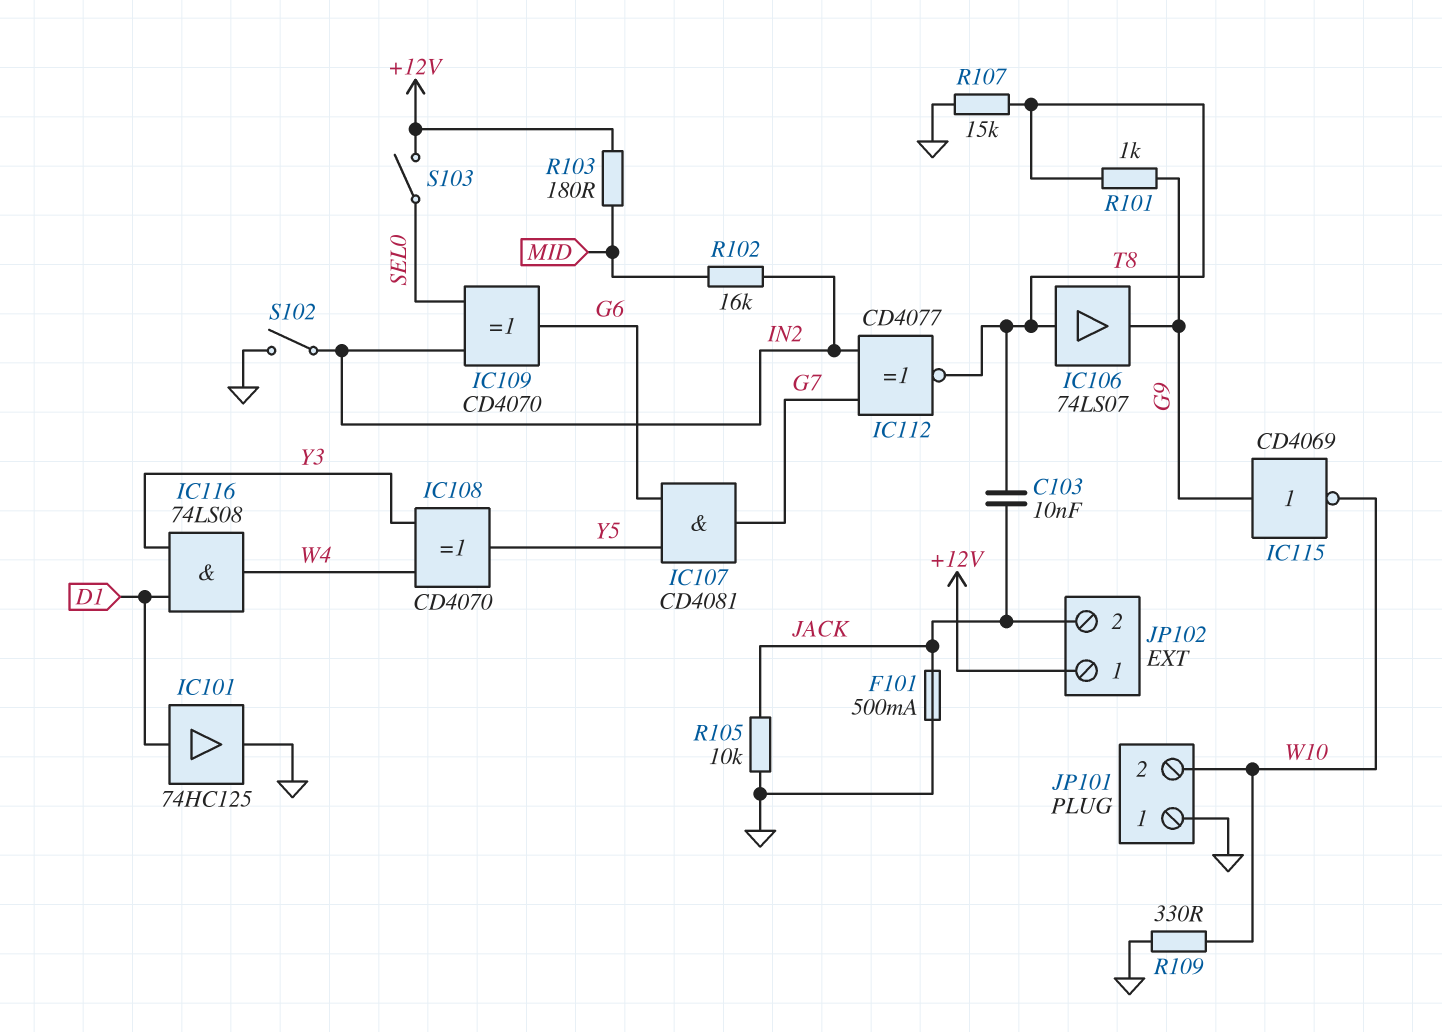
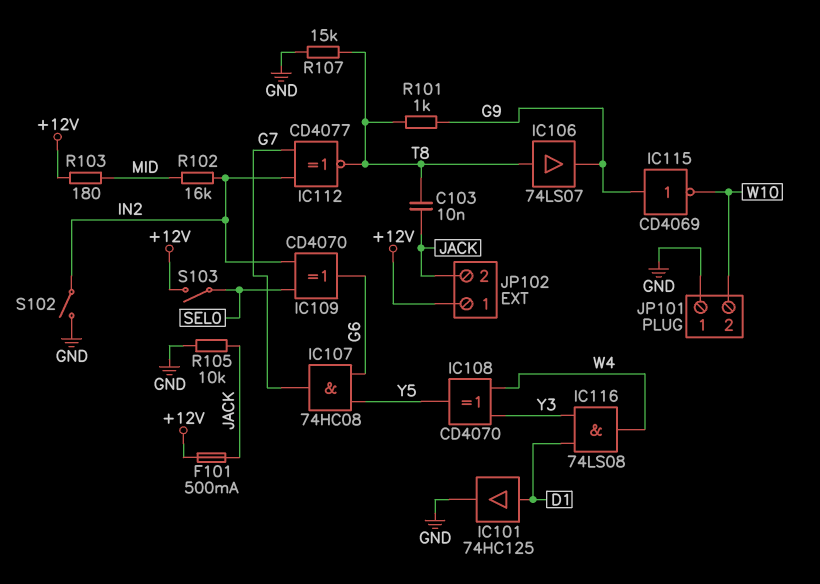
F101: 500mA (GND, JACK) -> 500mA (+12V, JACK)
IC107: AND CD4081 (in G6, in Y5, out G7) -> AND 74HC08 (in G6, in Y5, out G7)
R109: 330 (GND, W10) -> none

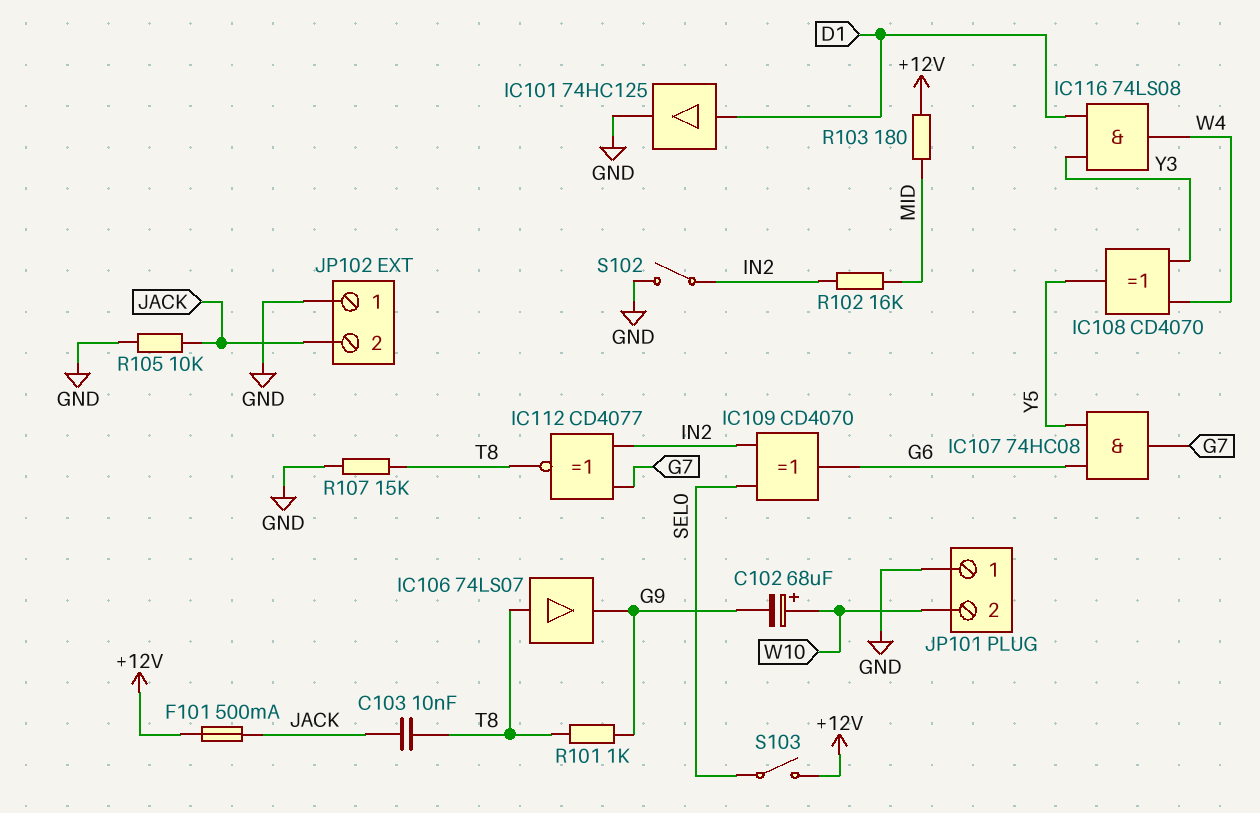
C102: none -> 68uF (plus W10, minus G9)
IC115: NOT CD4069 (in G9, out W10) -> none
JP102 pin 1: +12V -> GND

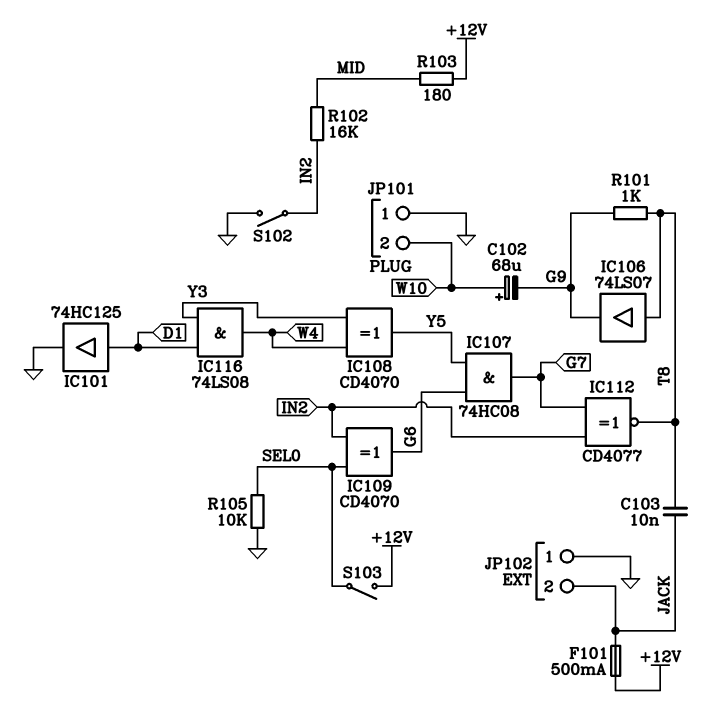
R105: 10k (GND, JACK) -> 10k (GND, SEL0)
R107: 15k (GND, T8) -> none

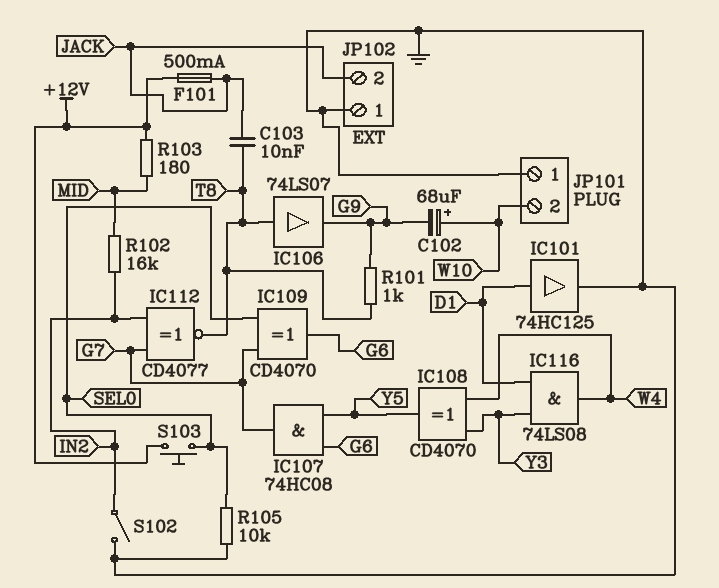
IC109: XOR CD4070 (in IN2, in SEL0, out G6) -> XOR CD4070 (in G7, in SEL0, out G6)
S103: switch (+12V, SEL0) -> button (+12V, SEL0)

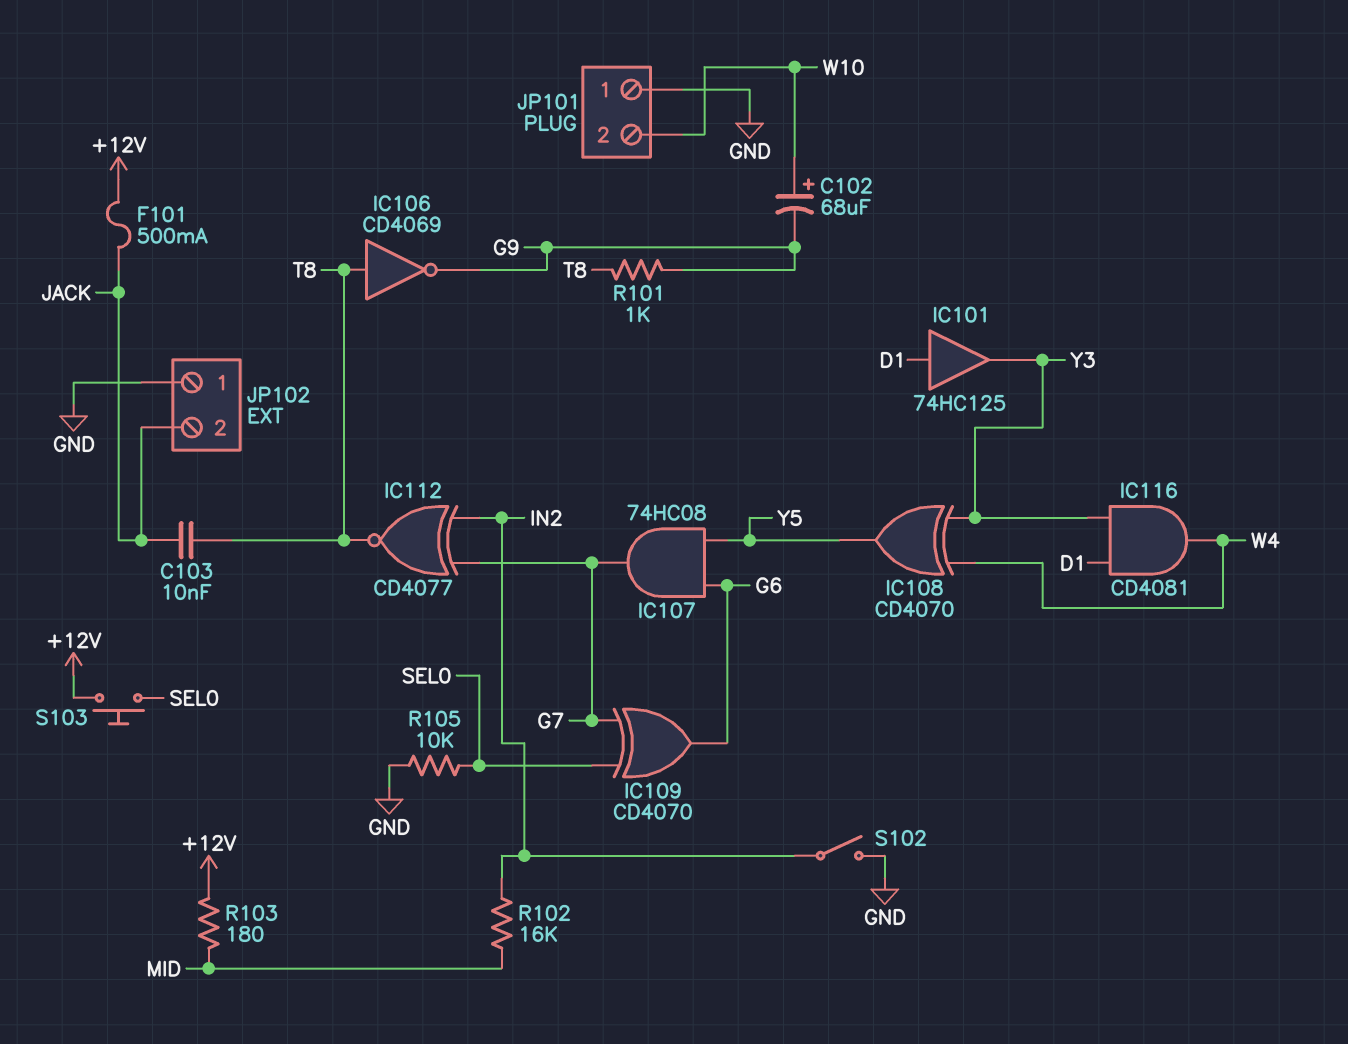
IC101: buffer 74HC125 (in D1, out GND) -> buffer 74HC125 (in D1, out Y3)
IC106: buffer 74LS07 (in T8, out G9) -> NOT CD4069 (in T8, out G9)
IC116: AND 74LS08 (in D1, in Y3, out W4) -> AND CD4081 (in D1, in Y3, out W4)

